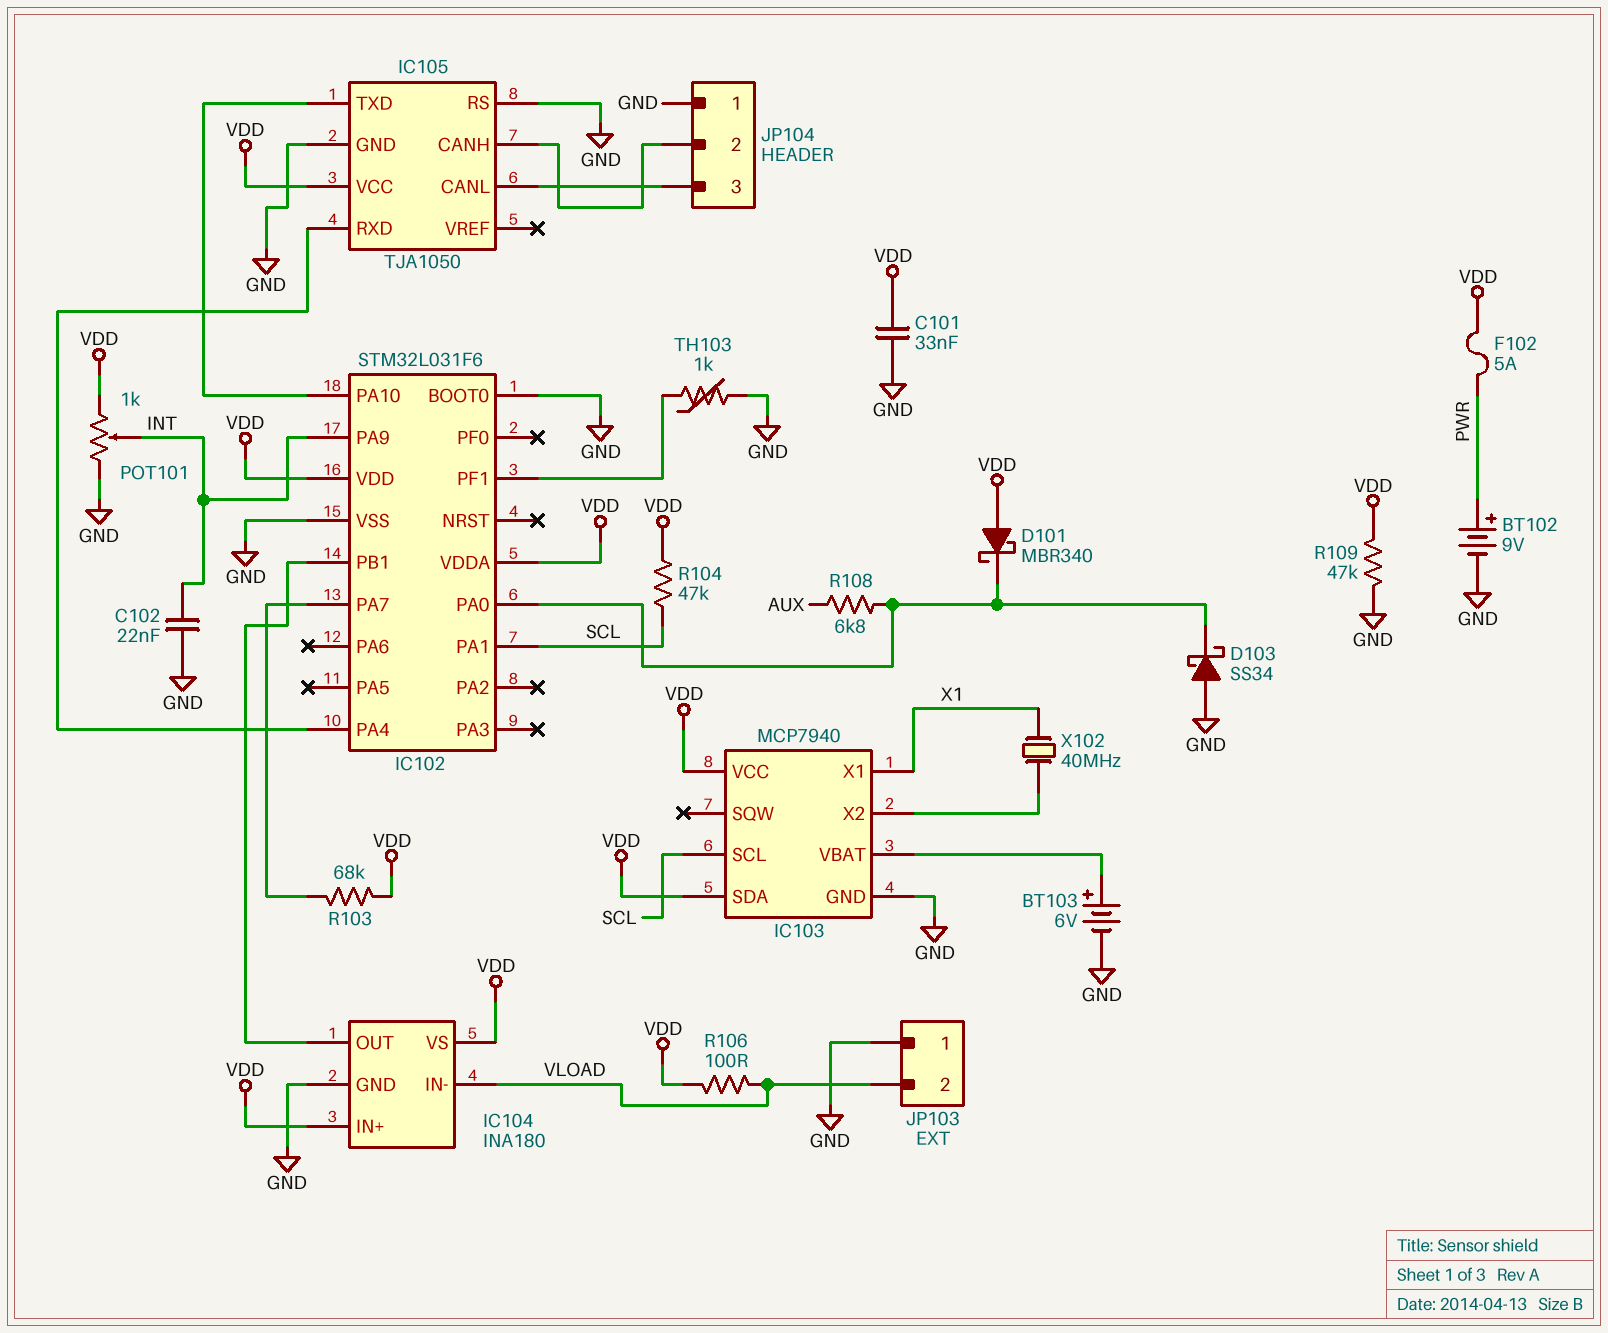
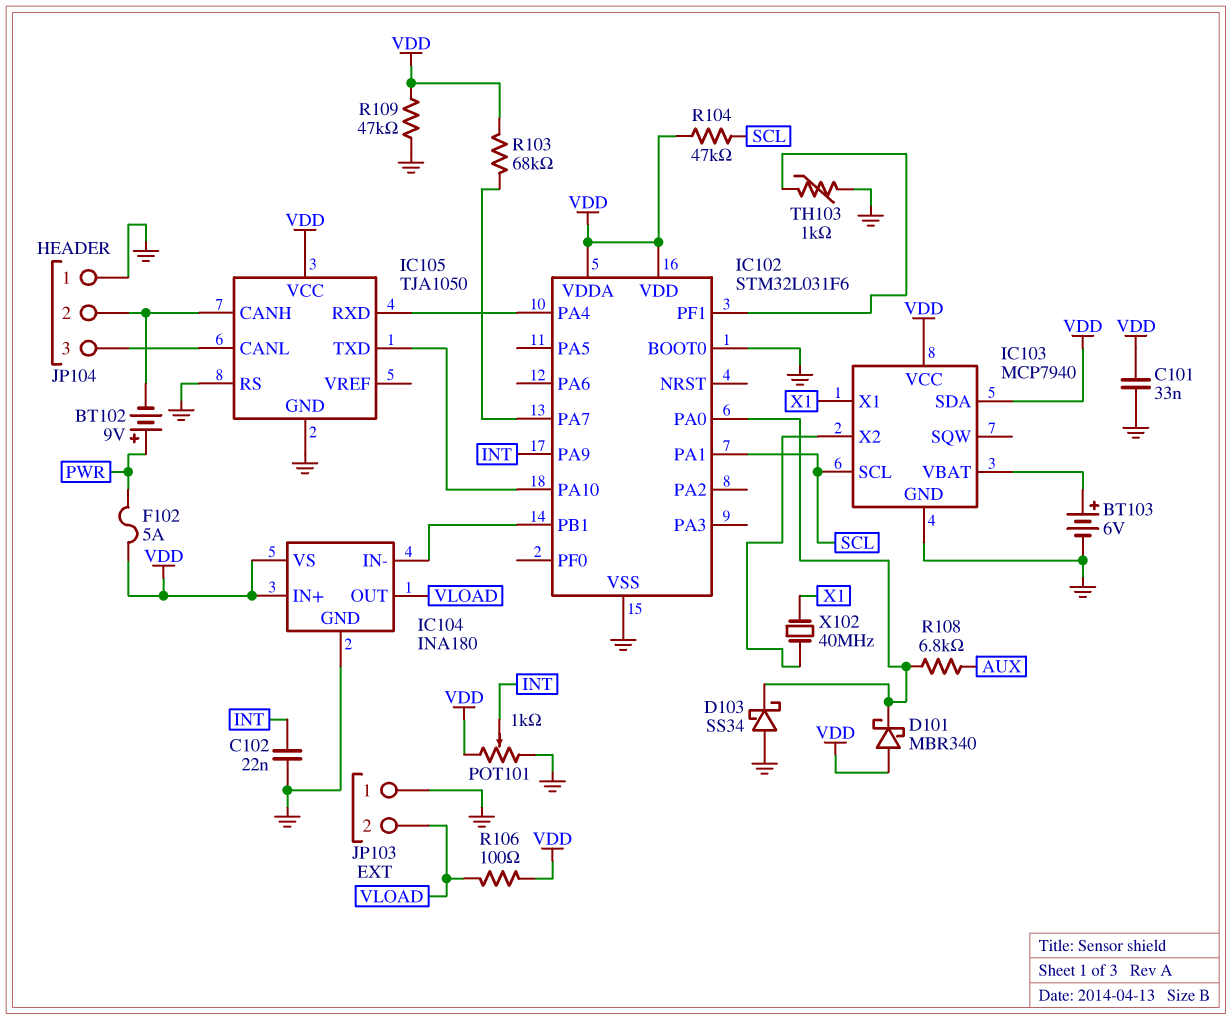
BT102: 9V (plus PWR, minus GND) -> 9V (plus PWR, minus IC105/CANH)
IC104 pin IN-: VLOAD -> IC102/PB1
IC104 pin OUT: IC102/PB1 -> VLOAD

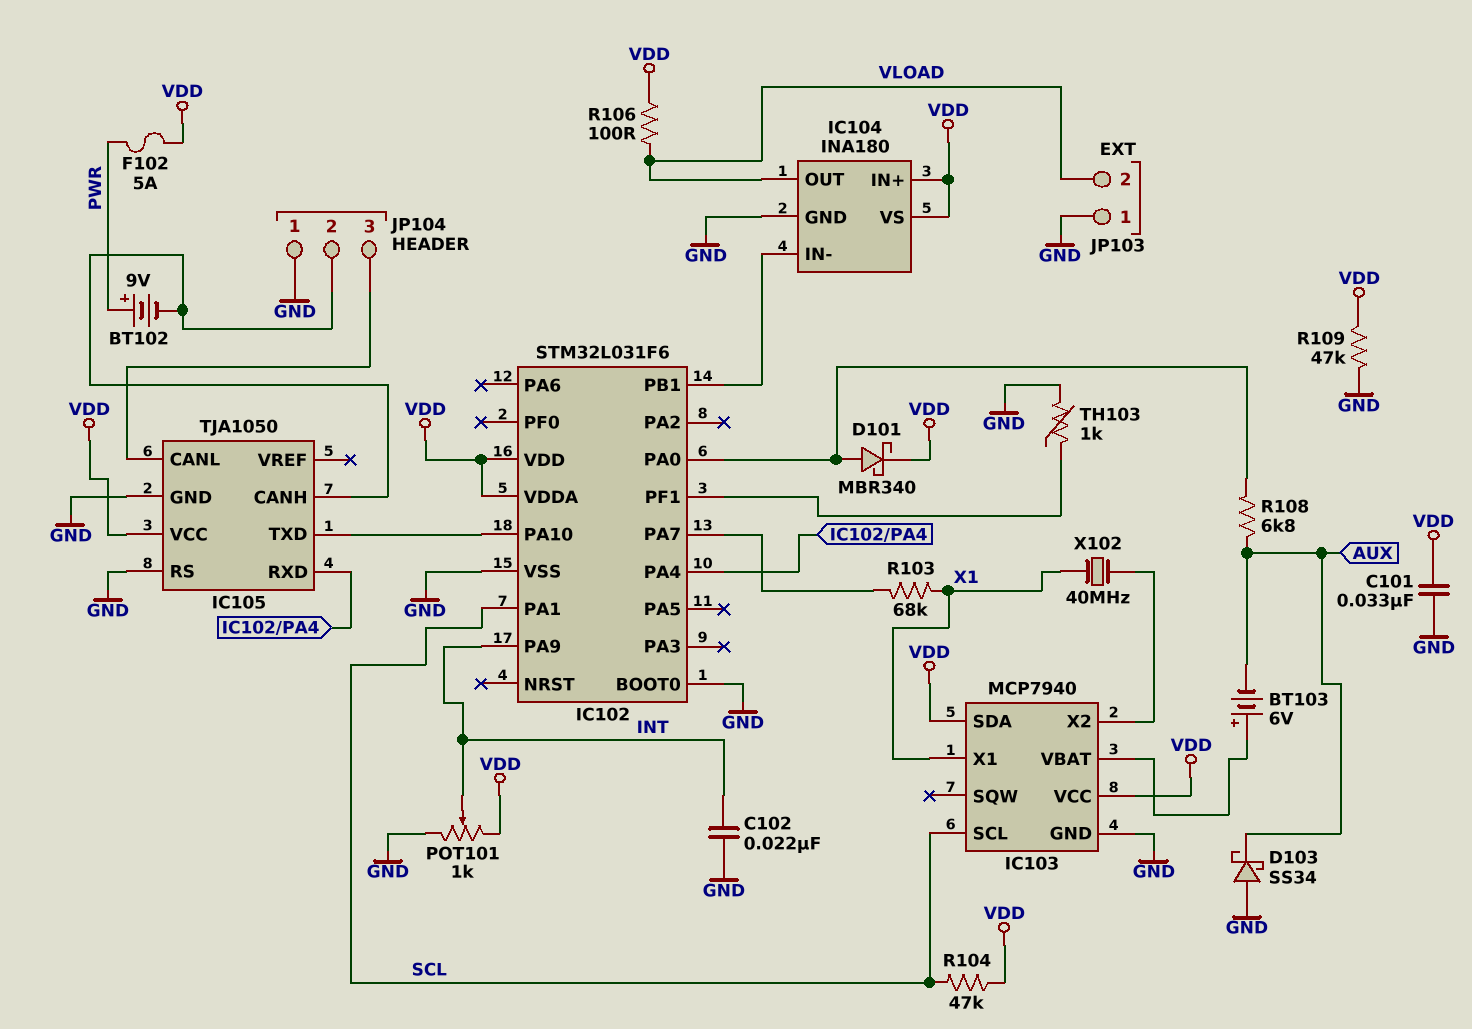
BT103: 6V (plus IC103/VBAT, minus GND) -> 6V (plus IC103/VBAT, minus AUX)
D101: schottky MBR340 (A VDD, K IC102/PA0) -> schottky MBR340 (A IC102/PA0, K VDD)
D103: schottky SS34 (A GND, K IC102/PA0) -> schottky SS34 (A GND, K AUX)
R103: 68k (IC102/PA7, VDD) -> 68k (IC102/PA7, X1)

